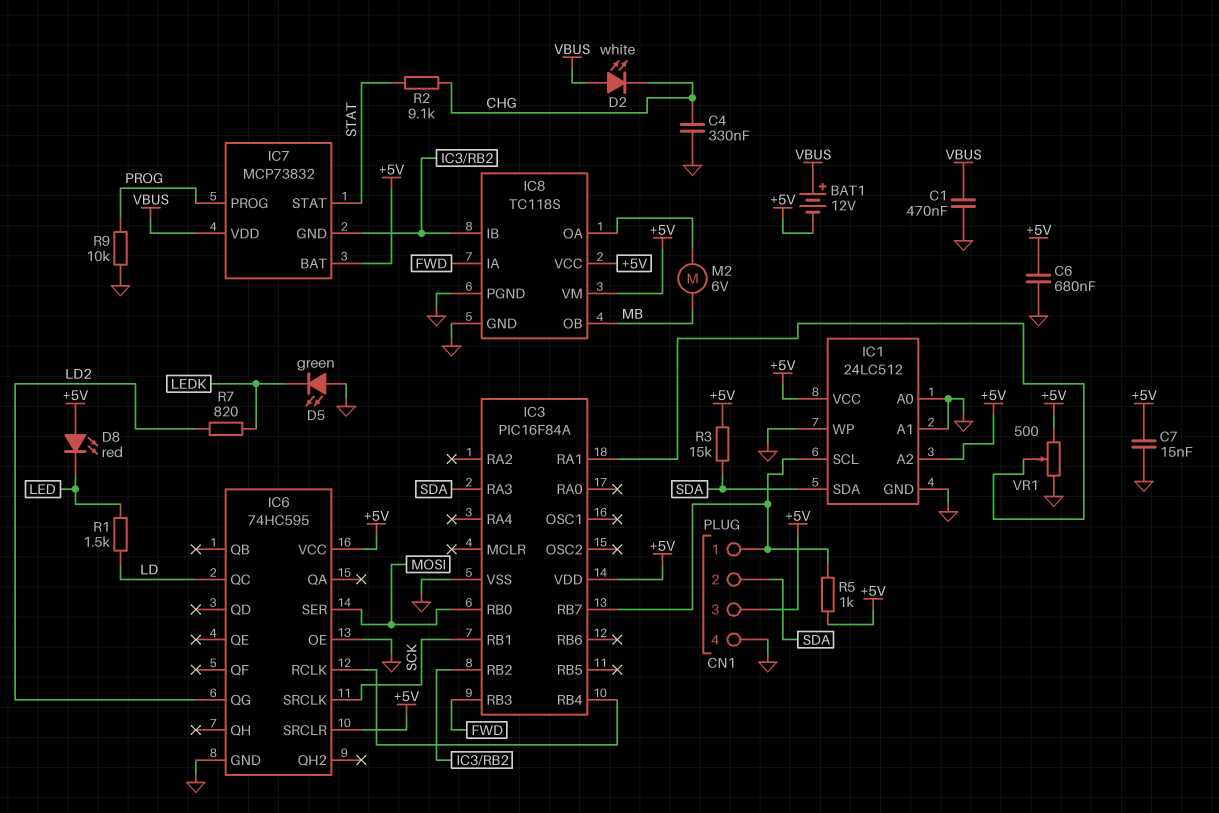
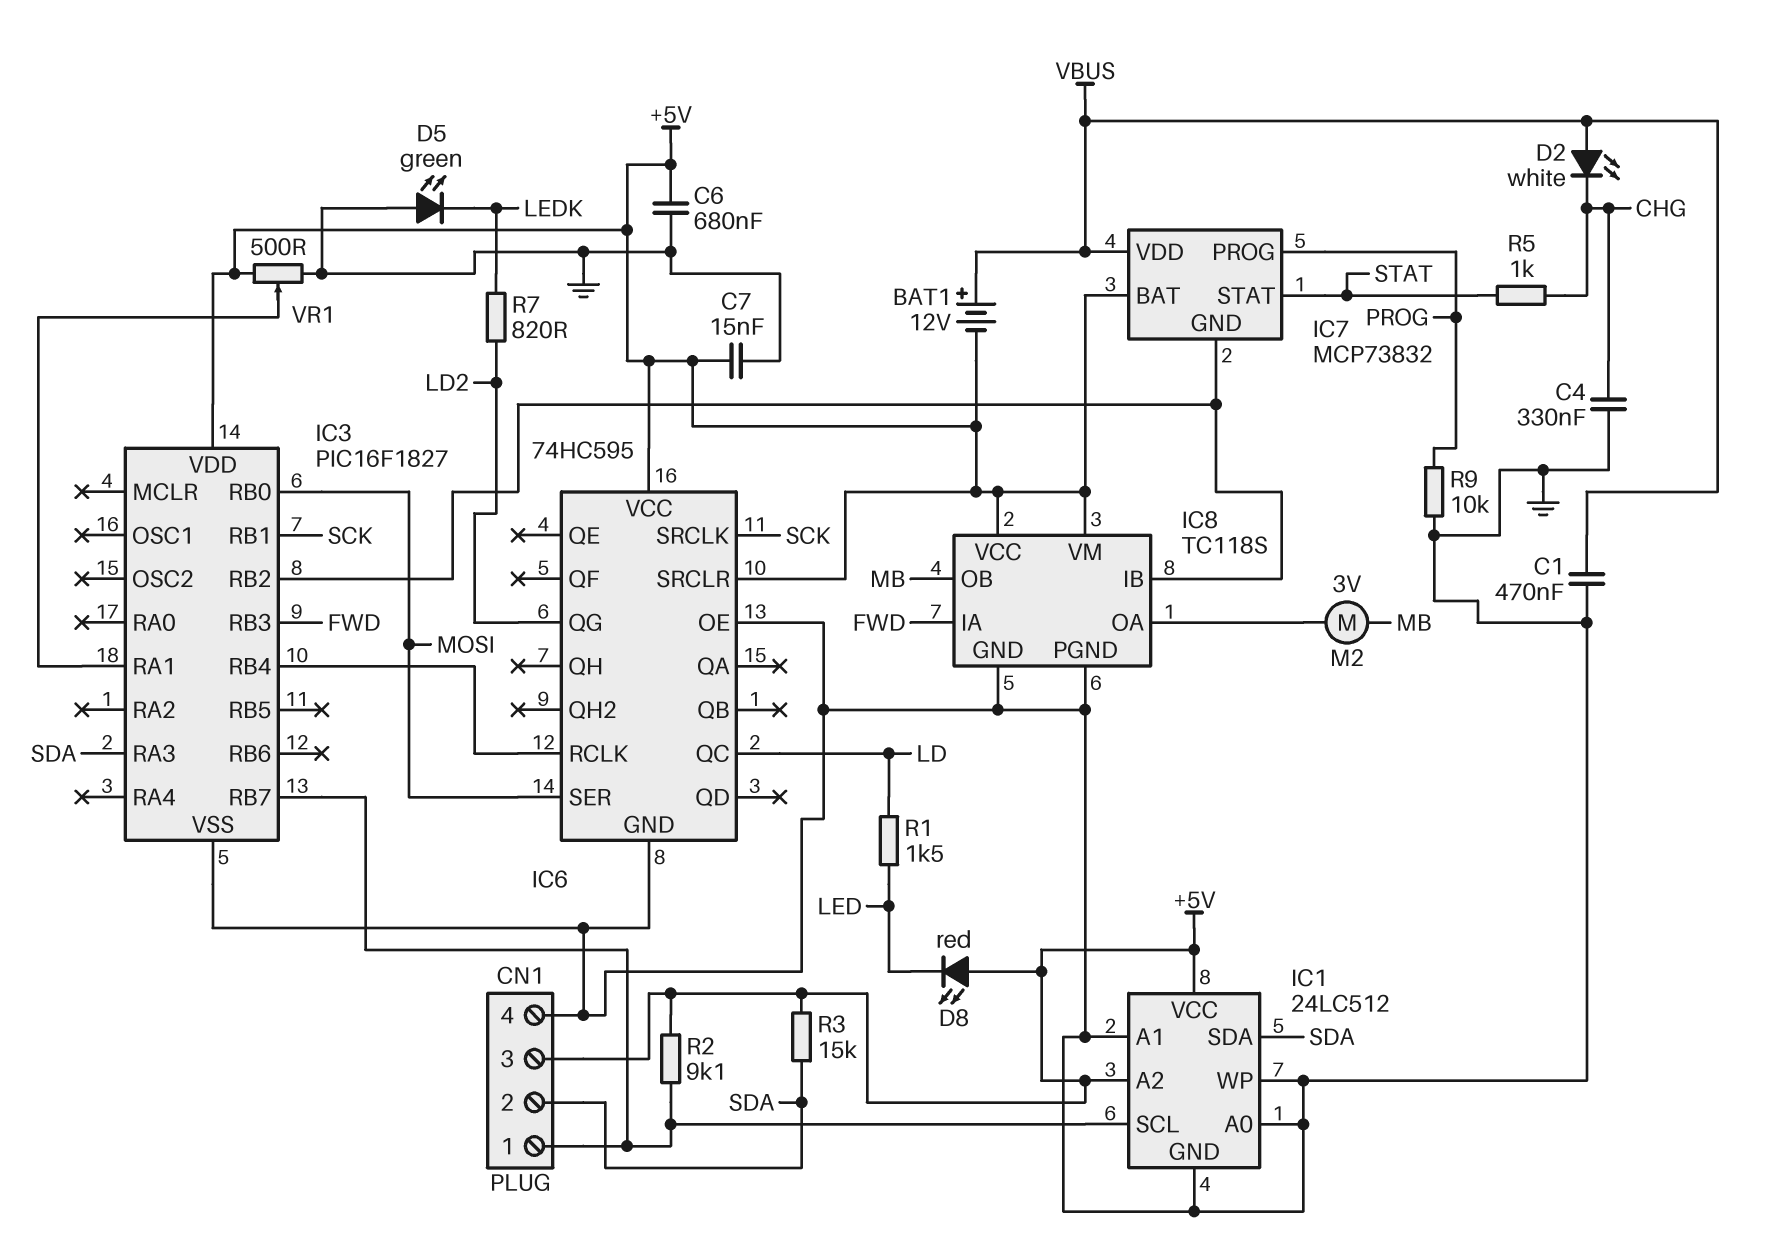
IC3: PIC16F84A -> PIC16F1827
M2: motor 6V (IC8/OA, MB) -> motor 3V (IC8/OA, MB)
R2: 9.1k (CHG, STAT) -> 9.1k (+5V, CN1/1)
R5: 1k (+5V, CN1/1) -> 1k (CHG, STAT)

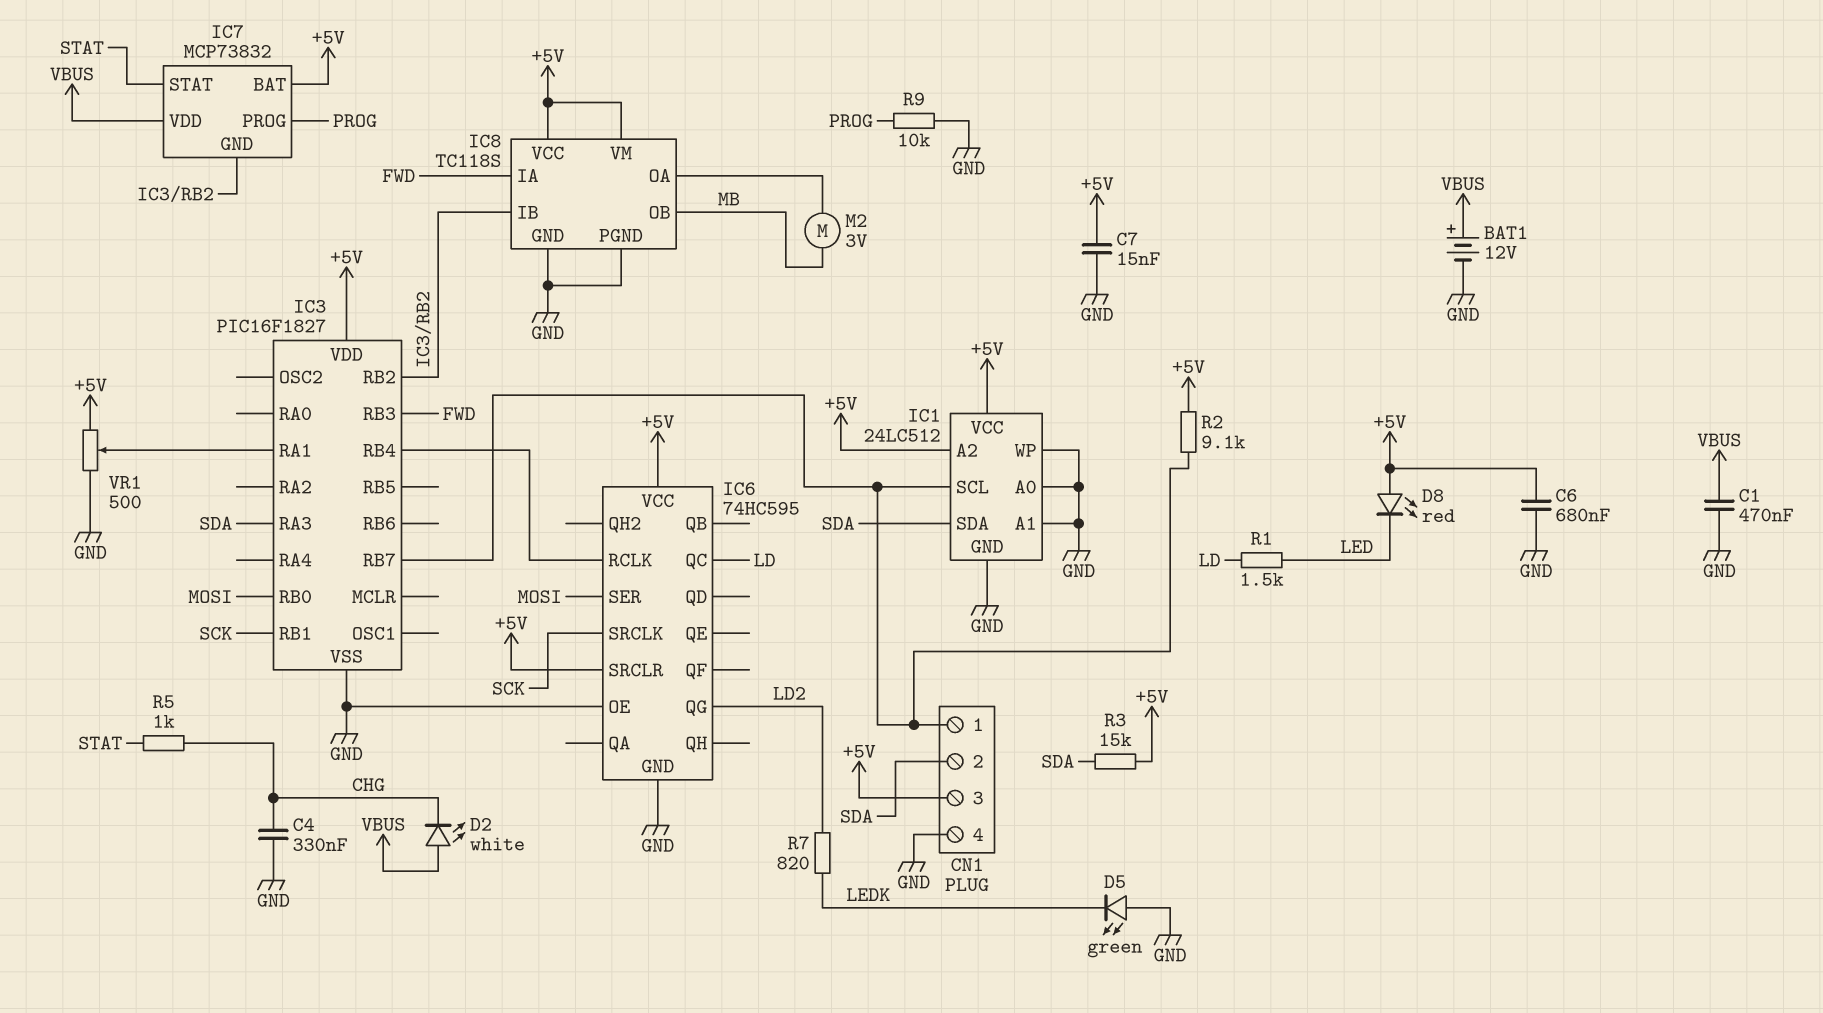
BAT1: 12V (plus VBUS, minus +5V) -> 12V (plus VBUS, minus GND)

